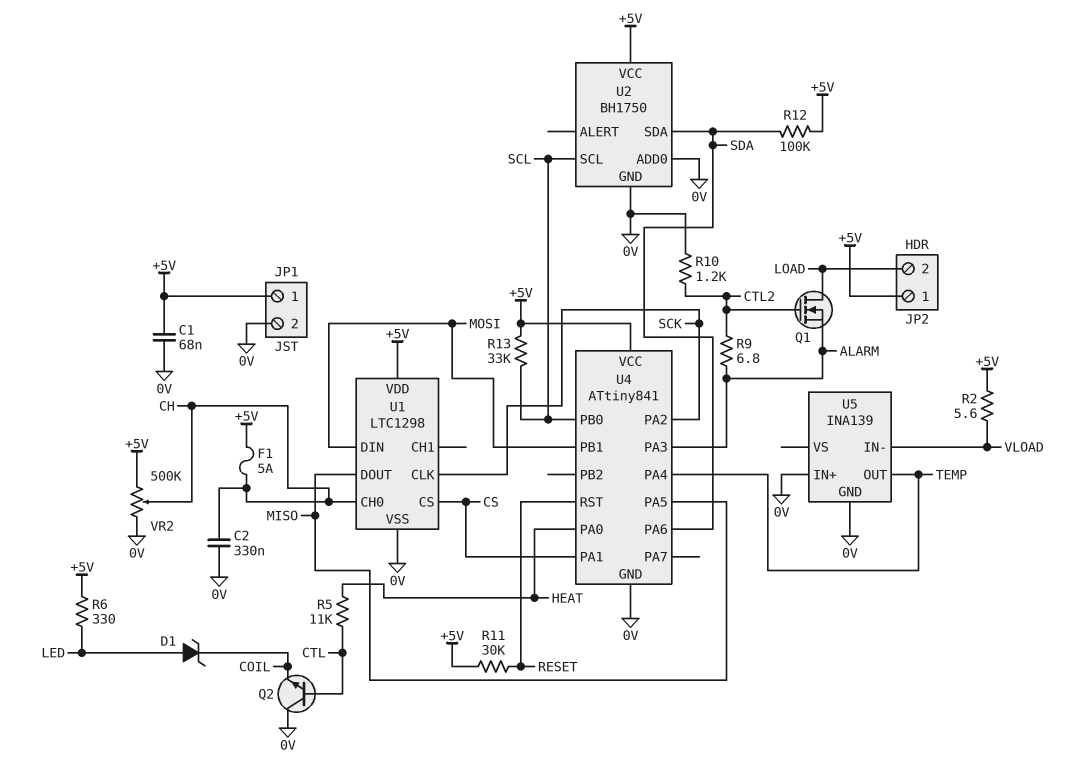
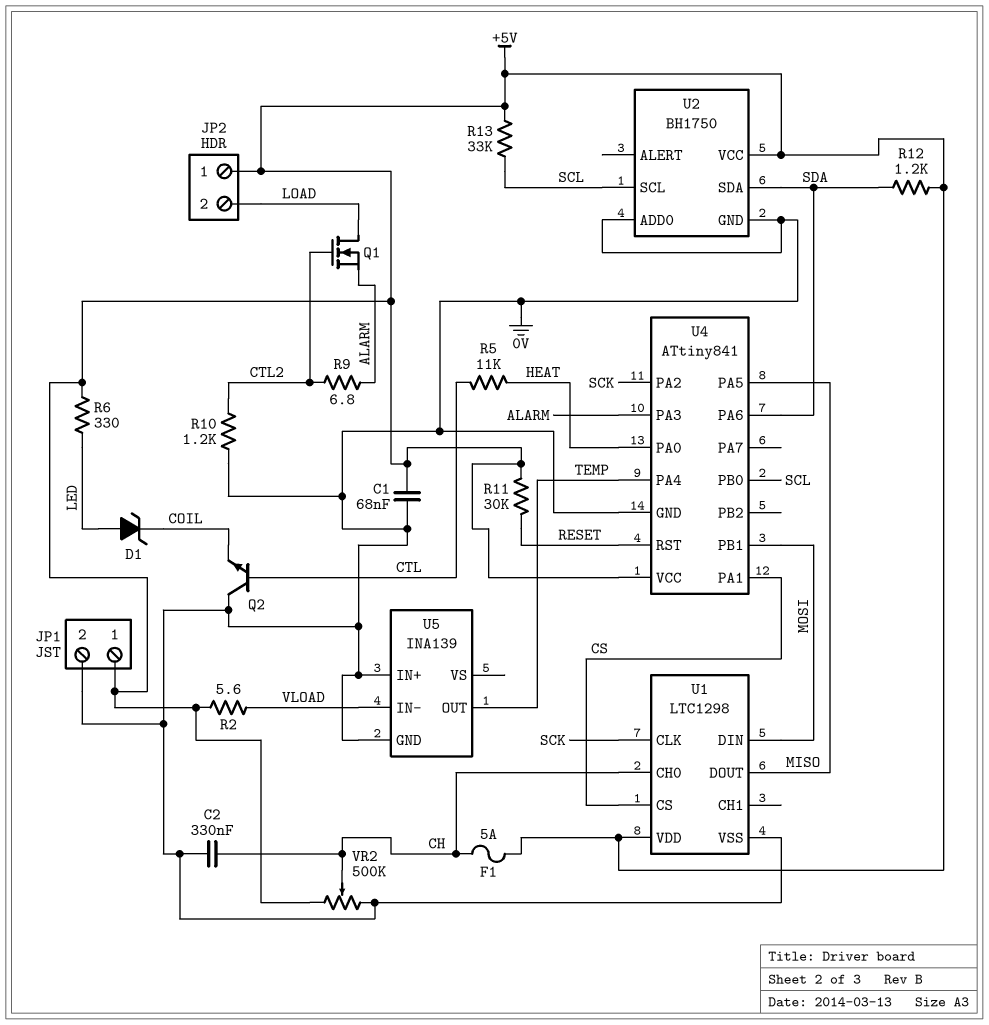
R12: 100k (+5V, SDA) -> 1.2k (+5V, SDA)

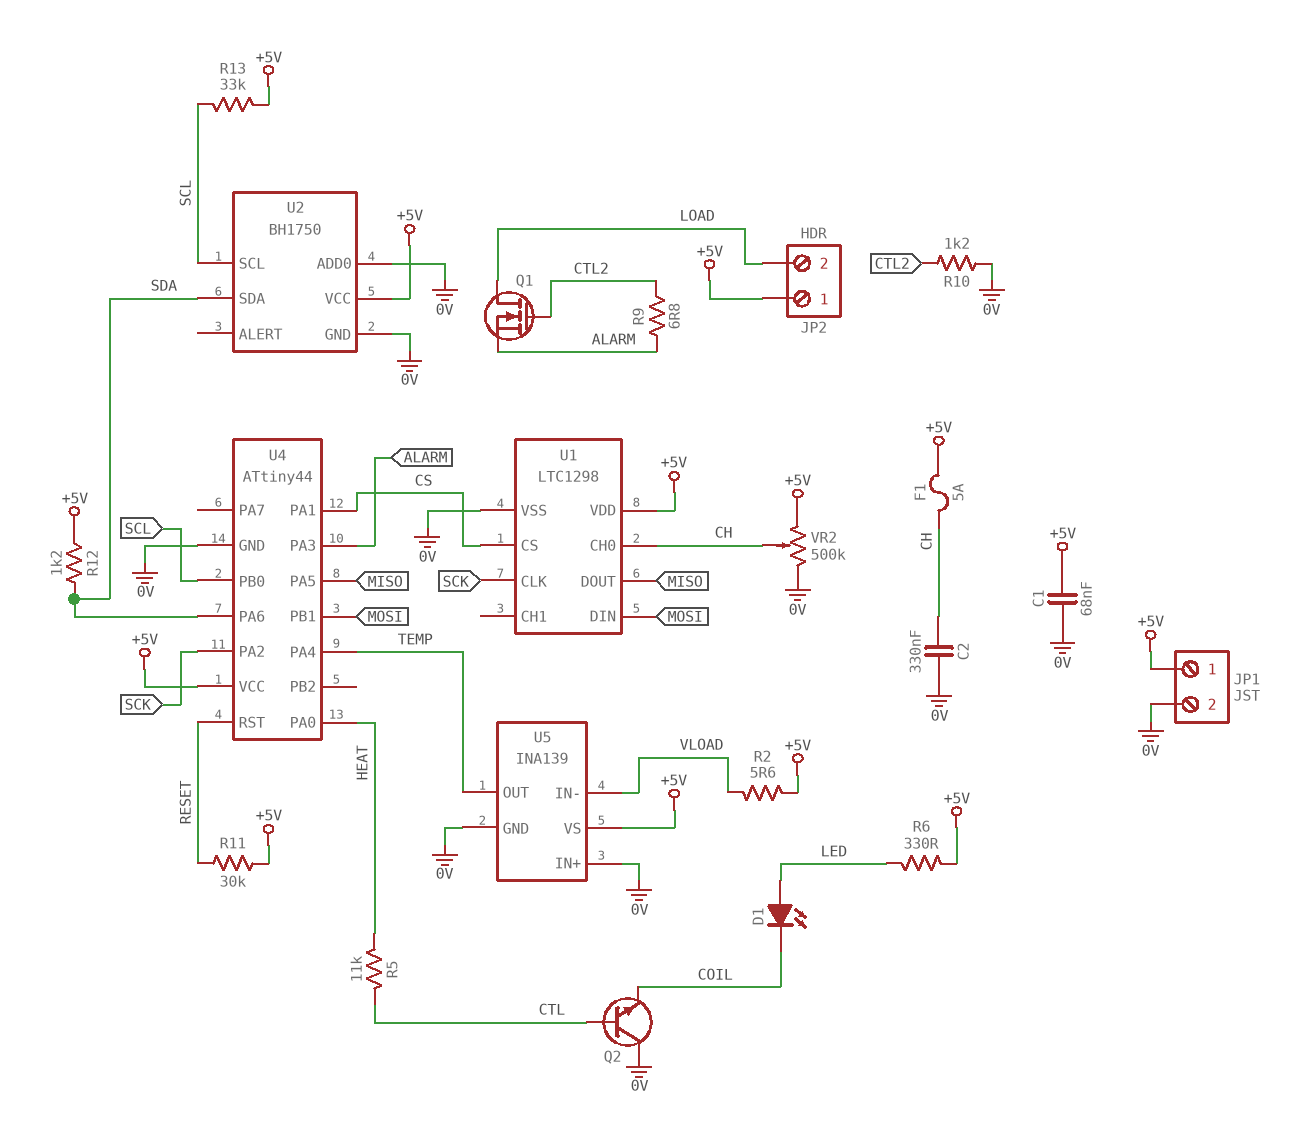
D1: zener (A LED, K COIL) -> LED (A LED, K COIL)
U4: ATtiny841 -> ATtiny44
U5 pin VS: none -> +5V

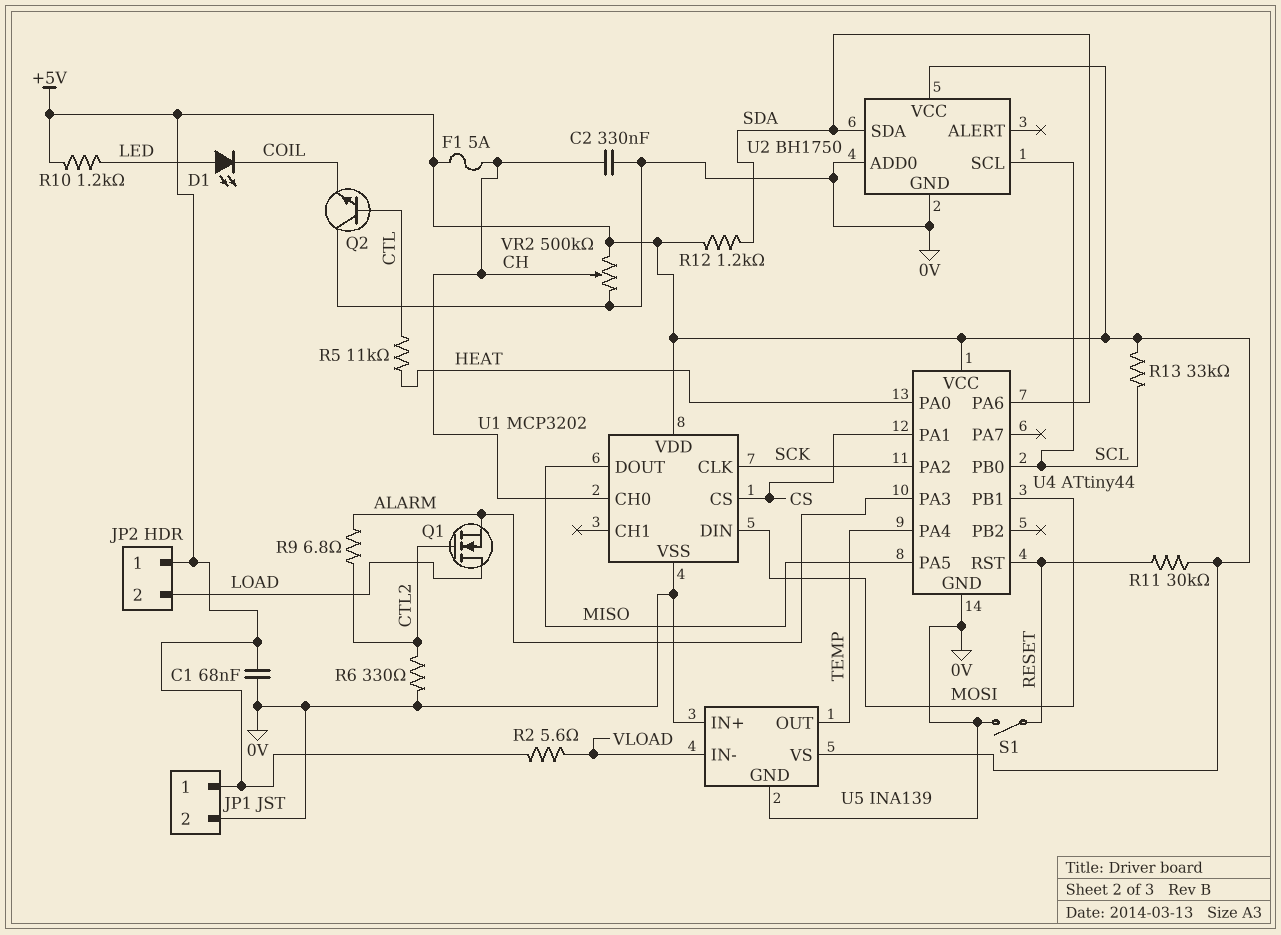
R6: 330 (+5V, LED) -> 330 (0V, CTL2)
R10: 1.2k (0V, CTL2) -> 1.2k (+5V, LED)
S1: none -> switch (0V, RESET)
U1: LTC1298 -> MCP3202

